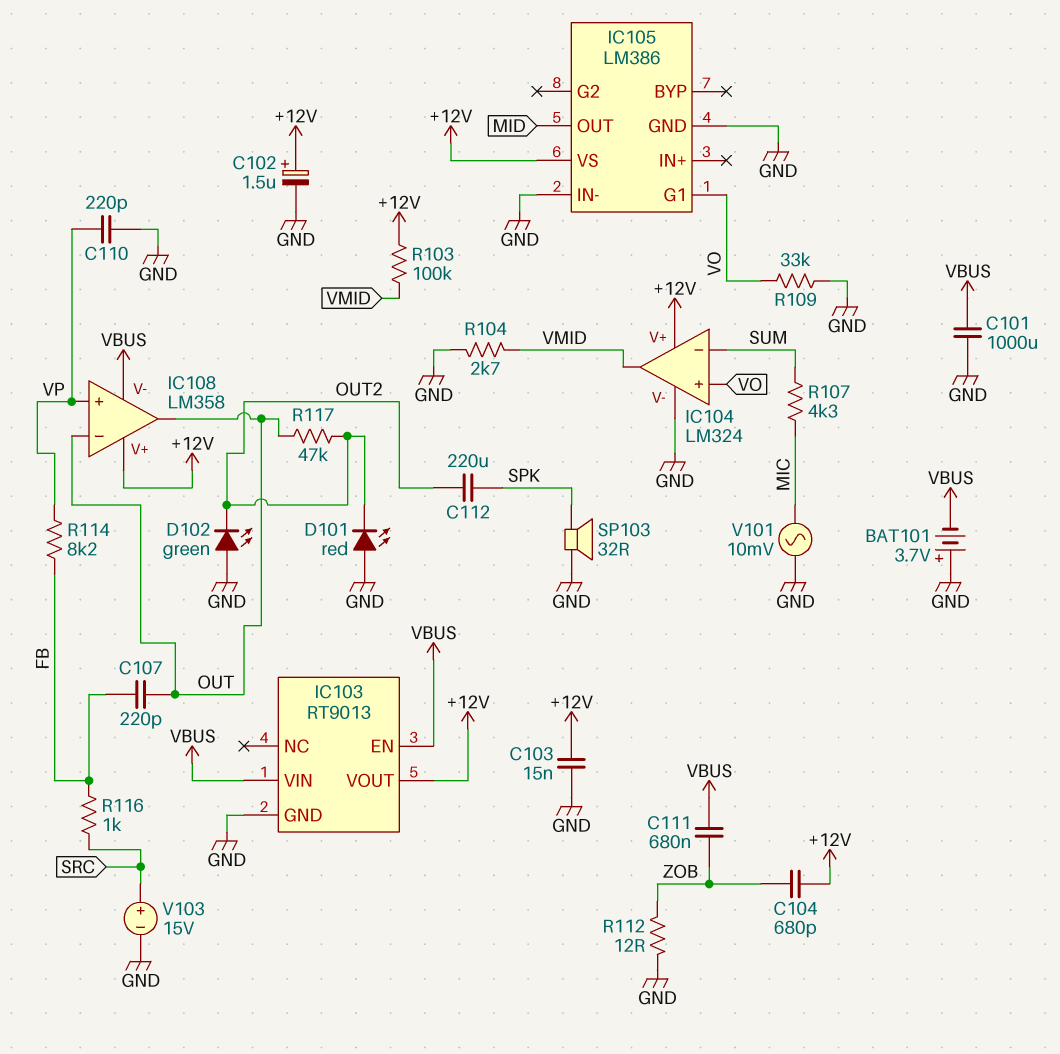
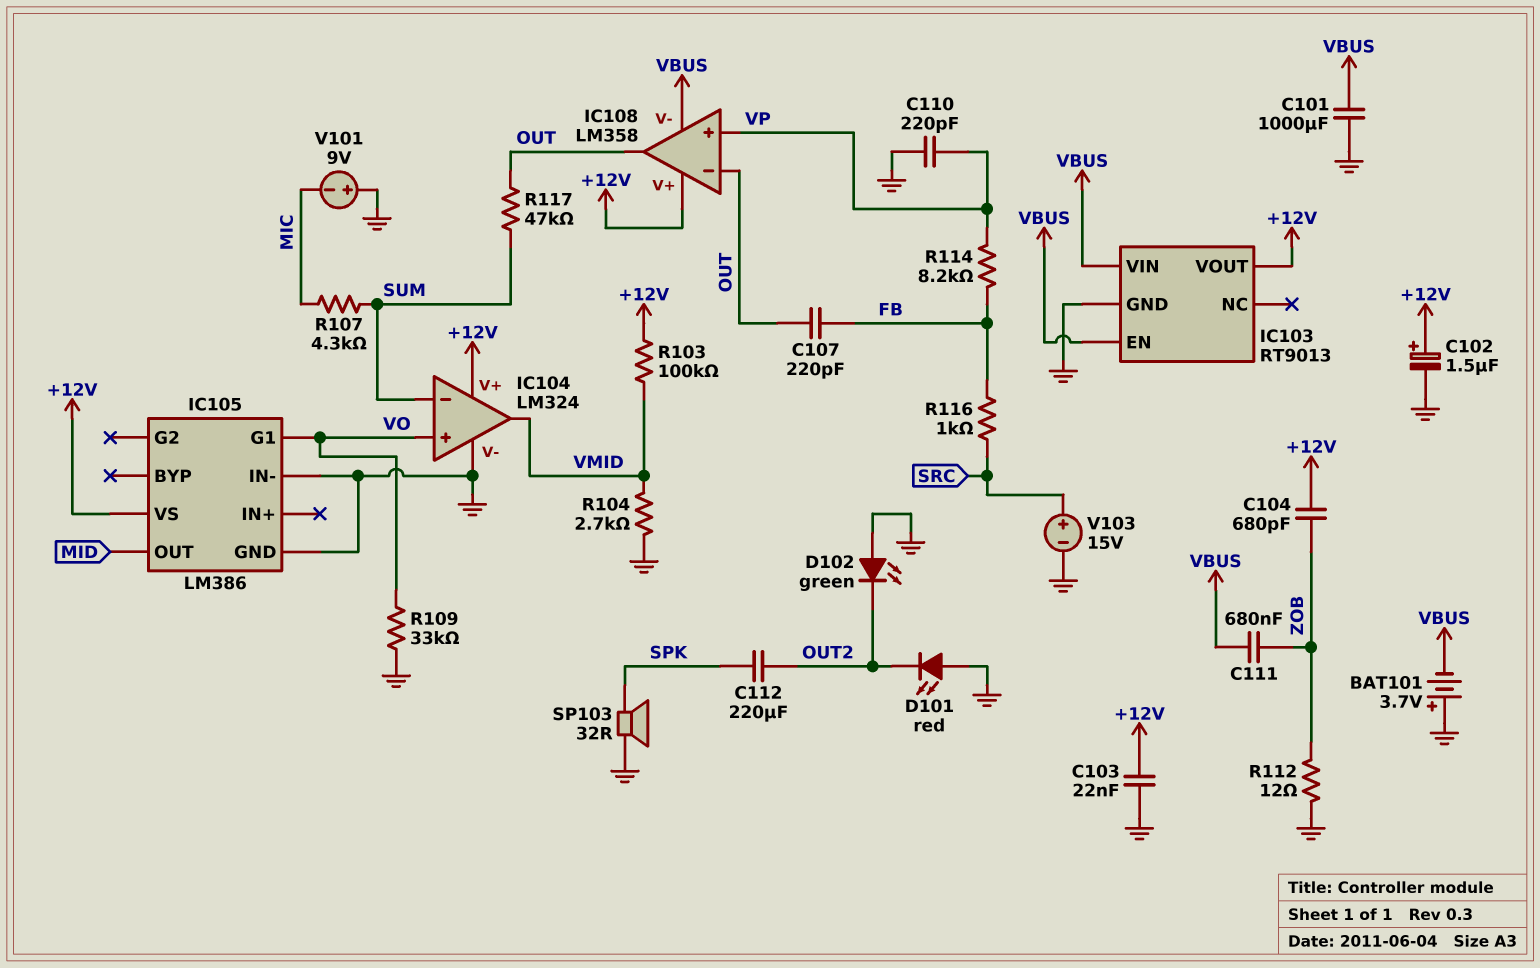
C103: 15nF (+12V, GND) -> 22nF (+12V, GND)
R117: 47k (OUT, OUT2) -> 47k (OUT, SUM)
V101: AC 10mV (GND, MIC) -> 9V (plus GND, minus MIC)

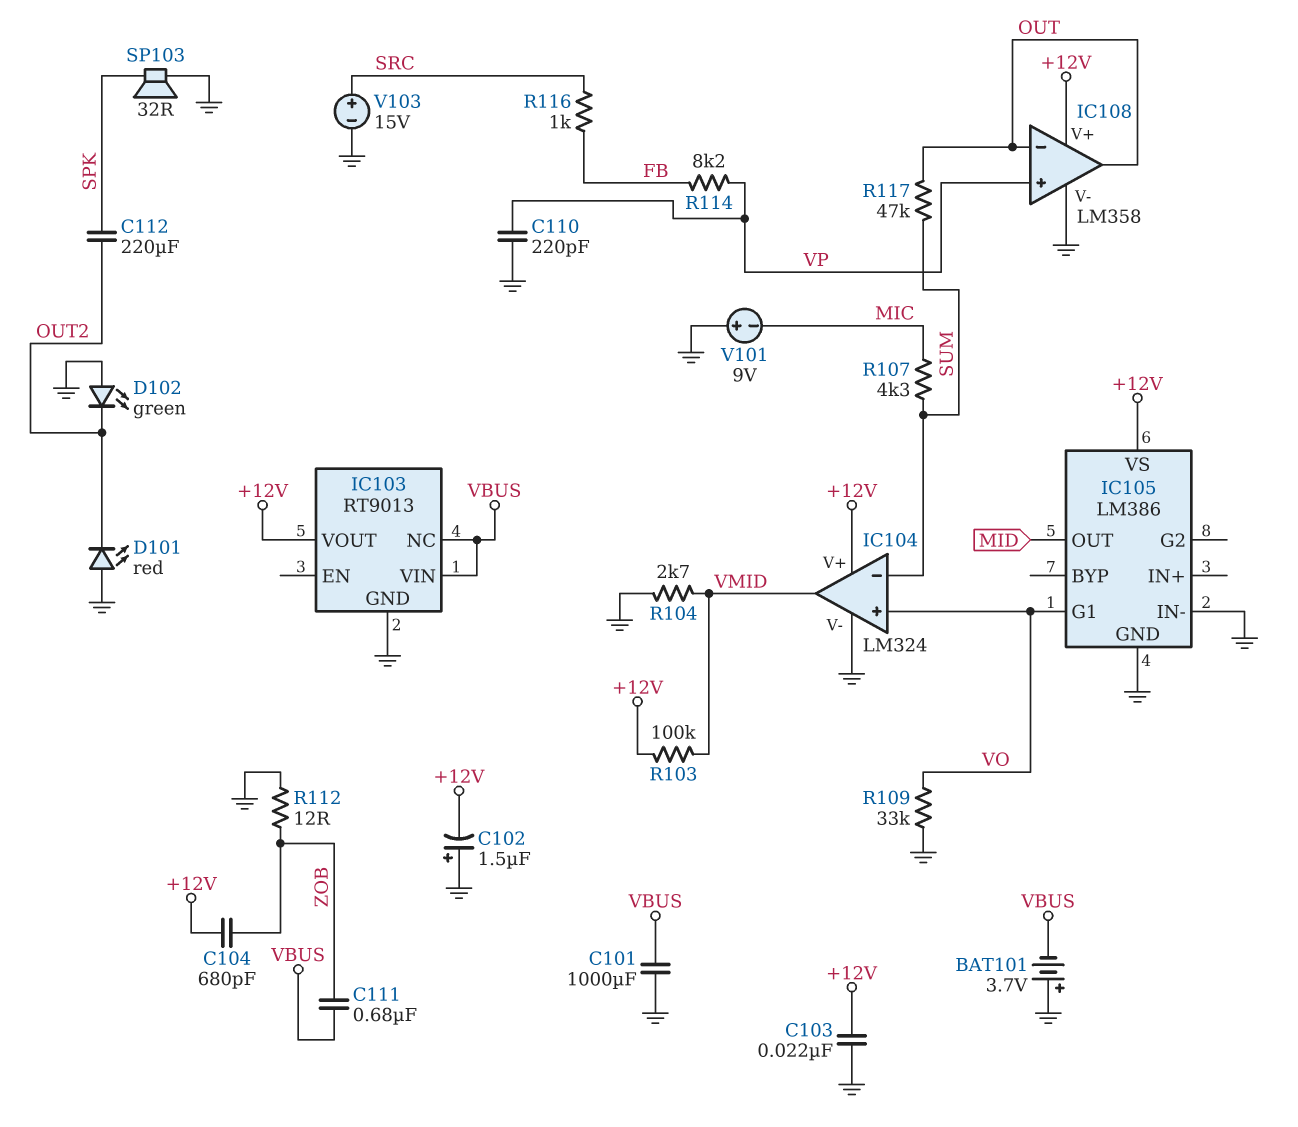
C102: 1.5uF (plus +12V, minus GND) -> 1.5uF (plus GND, minus +12V)
C107: 220pF (FB, OUT) -> none
IC103 pin EN: VBUS -> none
IC103 pin NC: none -> VBUS
IC108 pin V-: VBUS -> GND

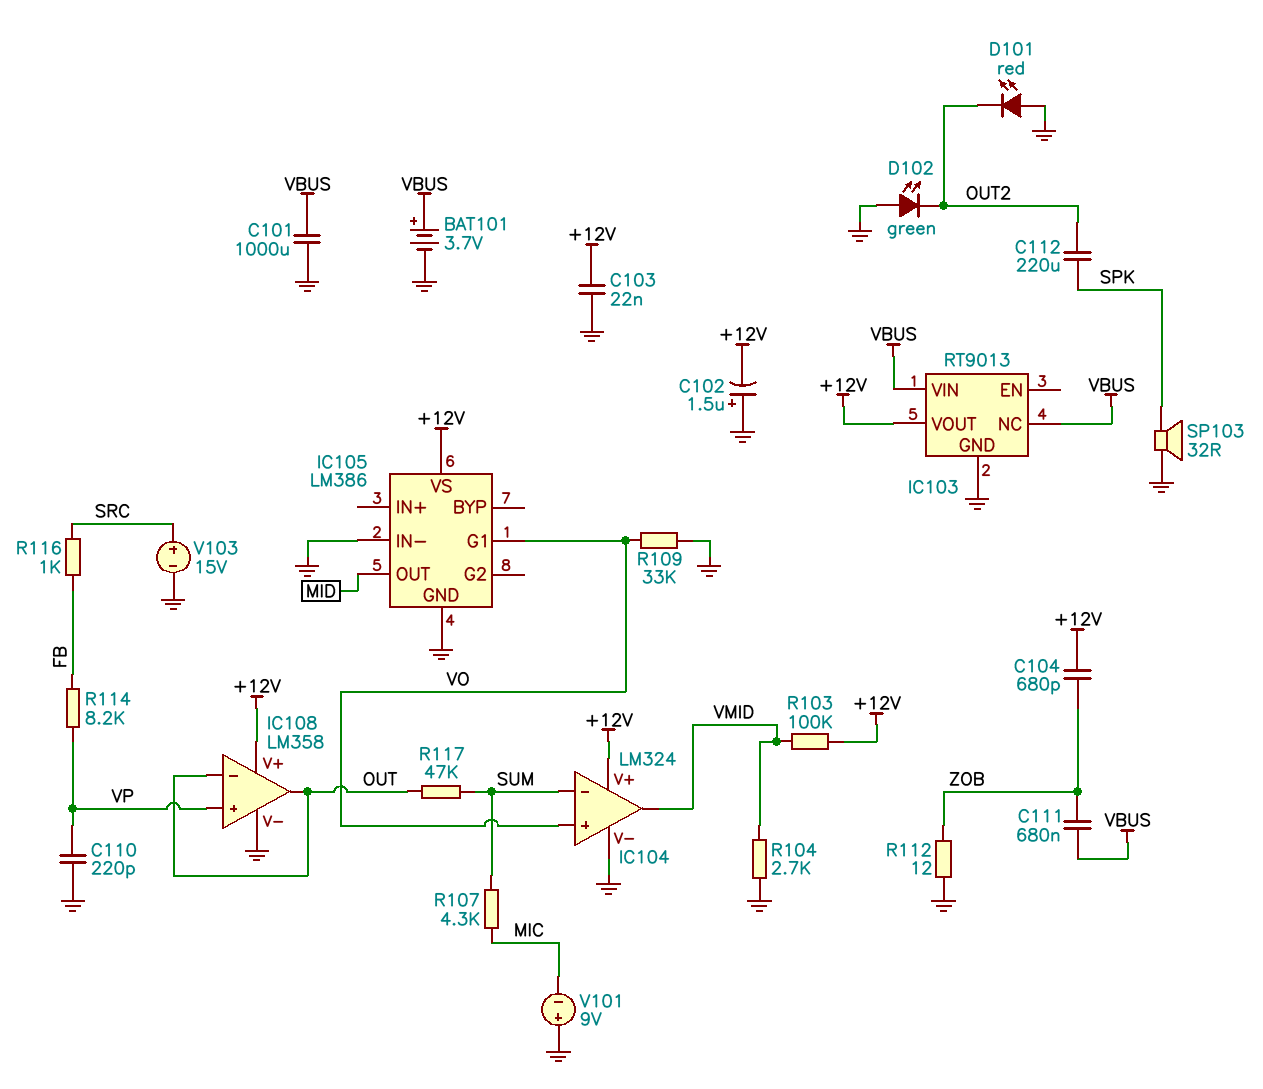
BAT101: 3.7V (plus GND, minus VBUS) -> 3.7V (plus VBUS, minus GND)

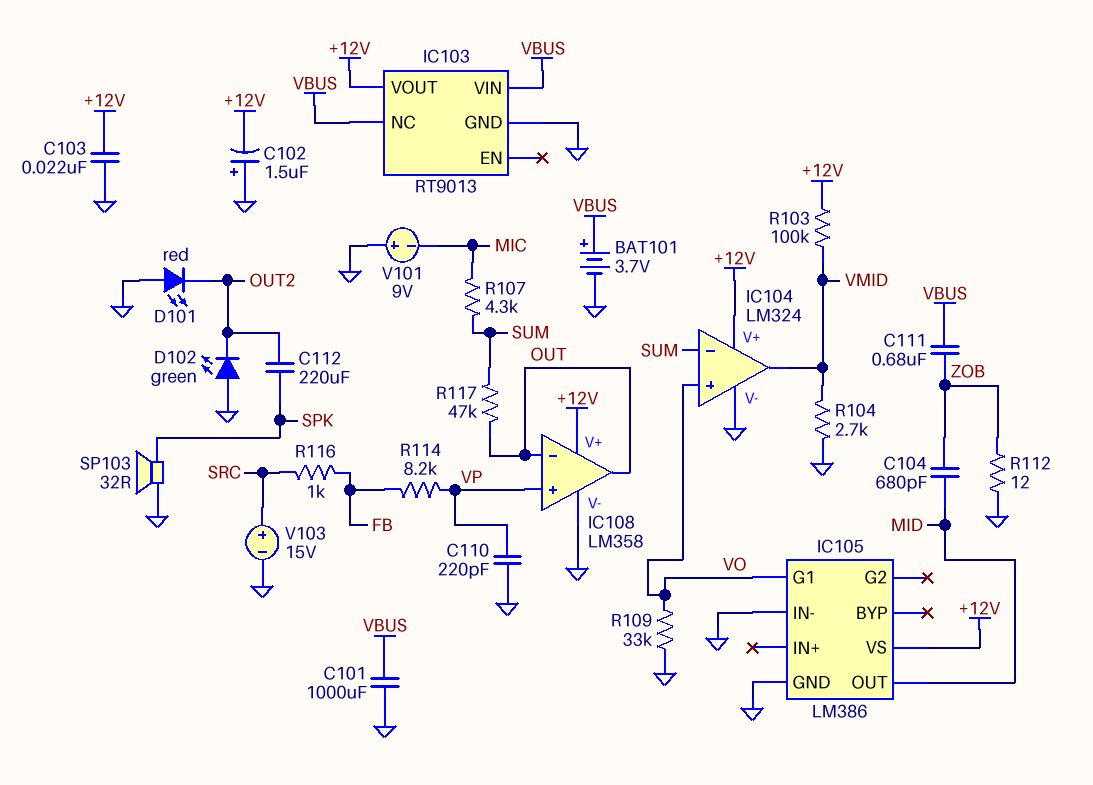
C104: 680pF (+12V, ZOB) -> 680pF (MID, ZOB)

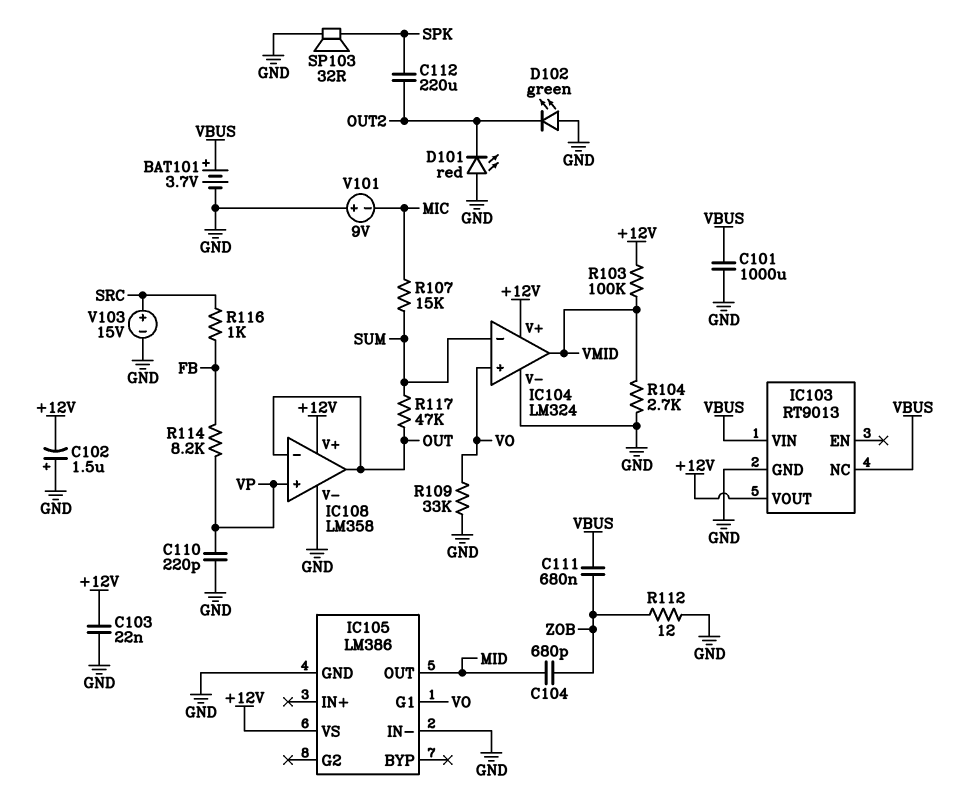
R107: 4.3k (MIC, SUM) -> 15k (MIC, SUM)

